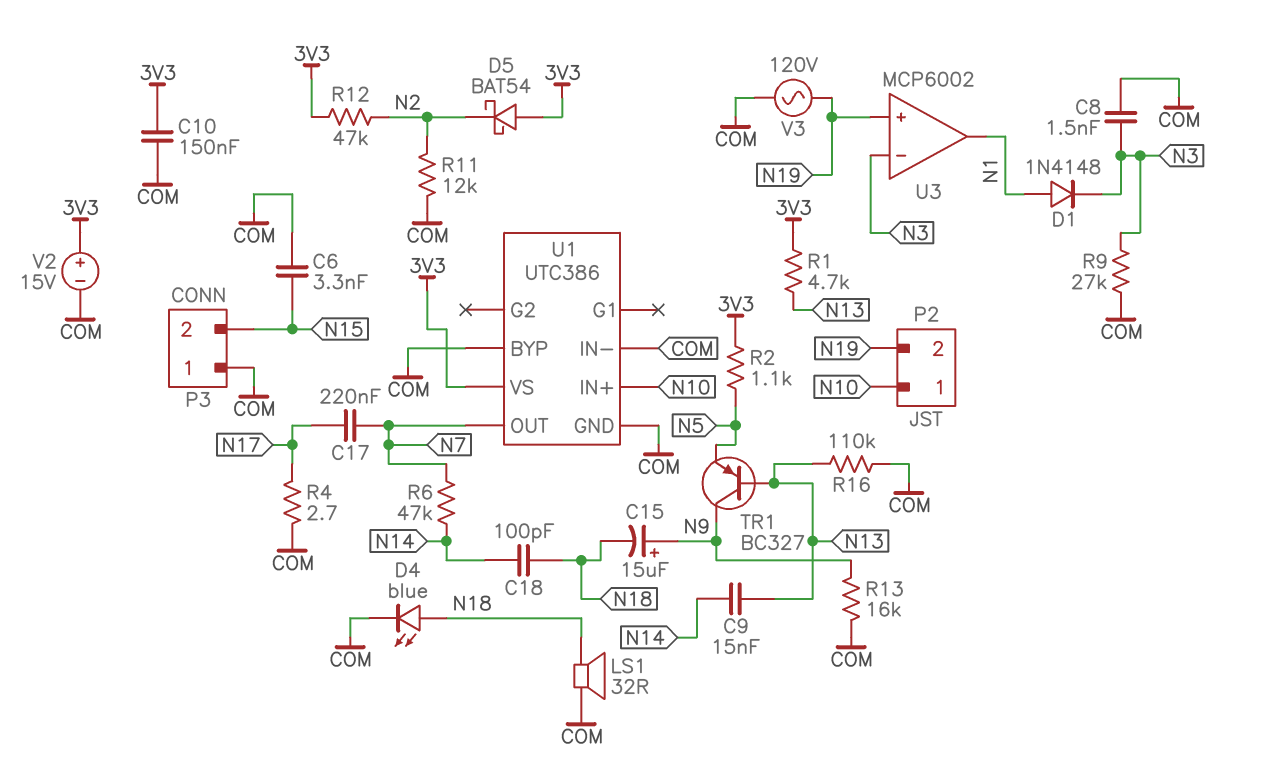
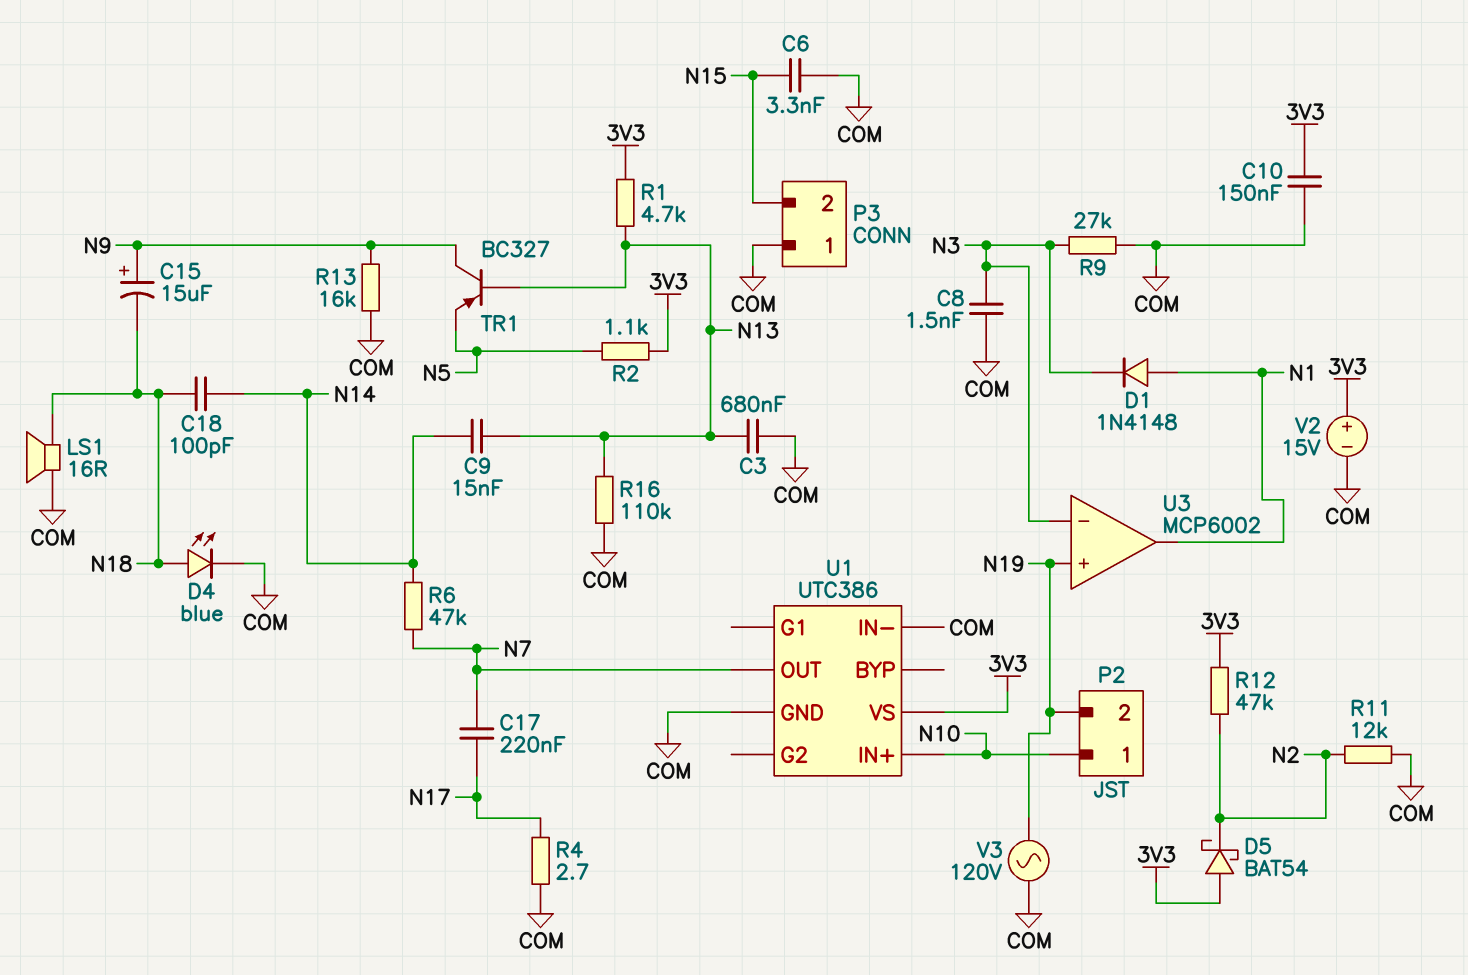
C3: none -> 680nF (COM, N13)
LS1: speaker 32R (COM, N18) -> speaker 16R (COM, N18)
U1 pin BYP: COM -> none

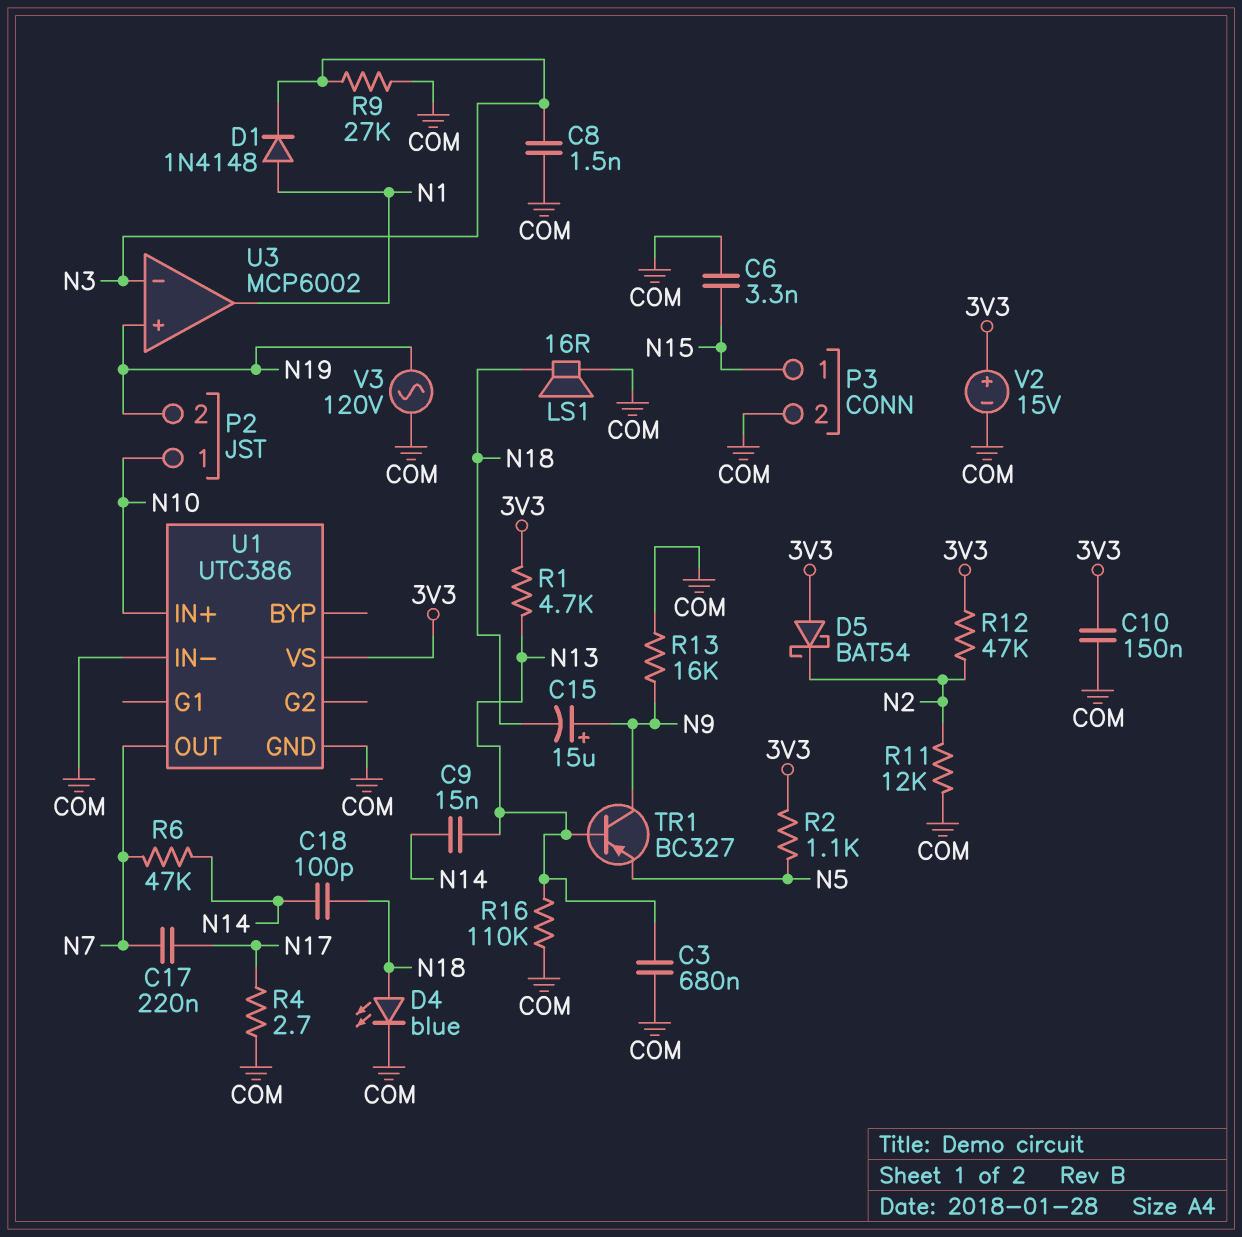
P3 pin 1: COM -> N15
P3 pin 2: N15 -> COM

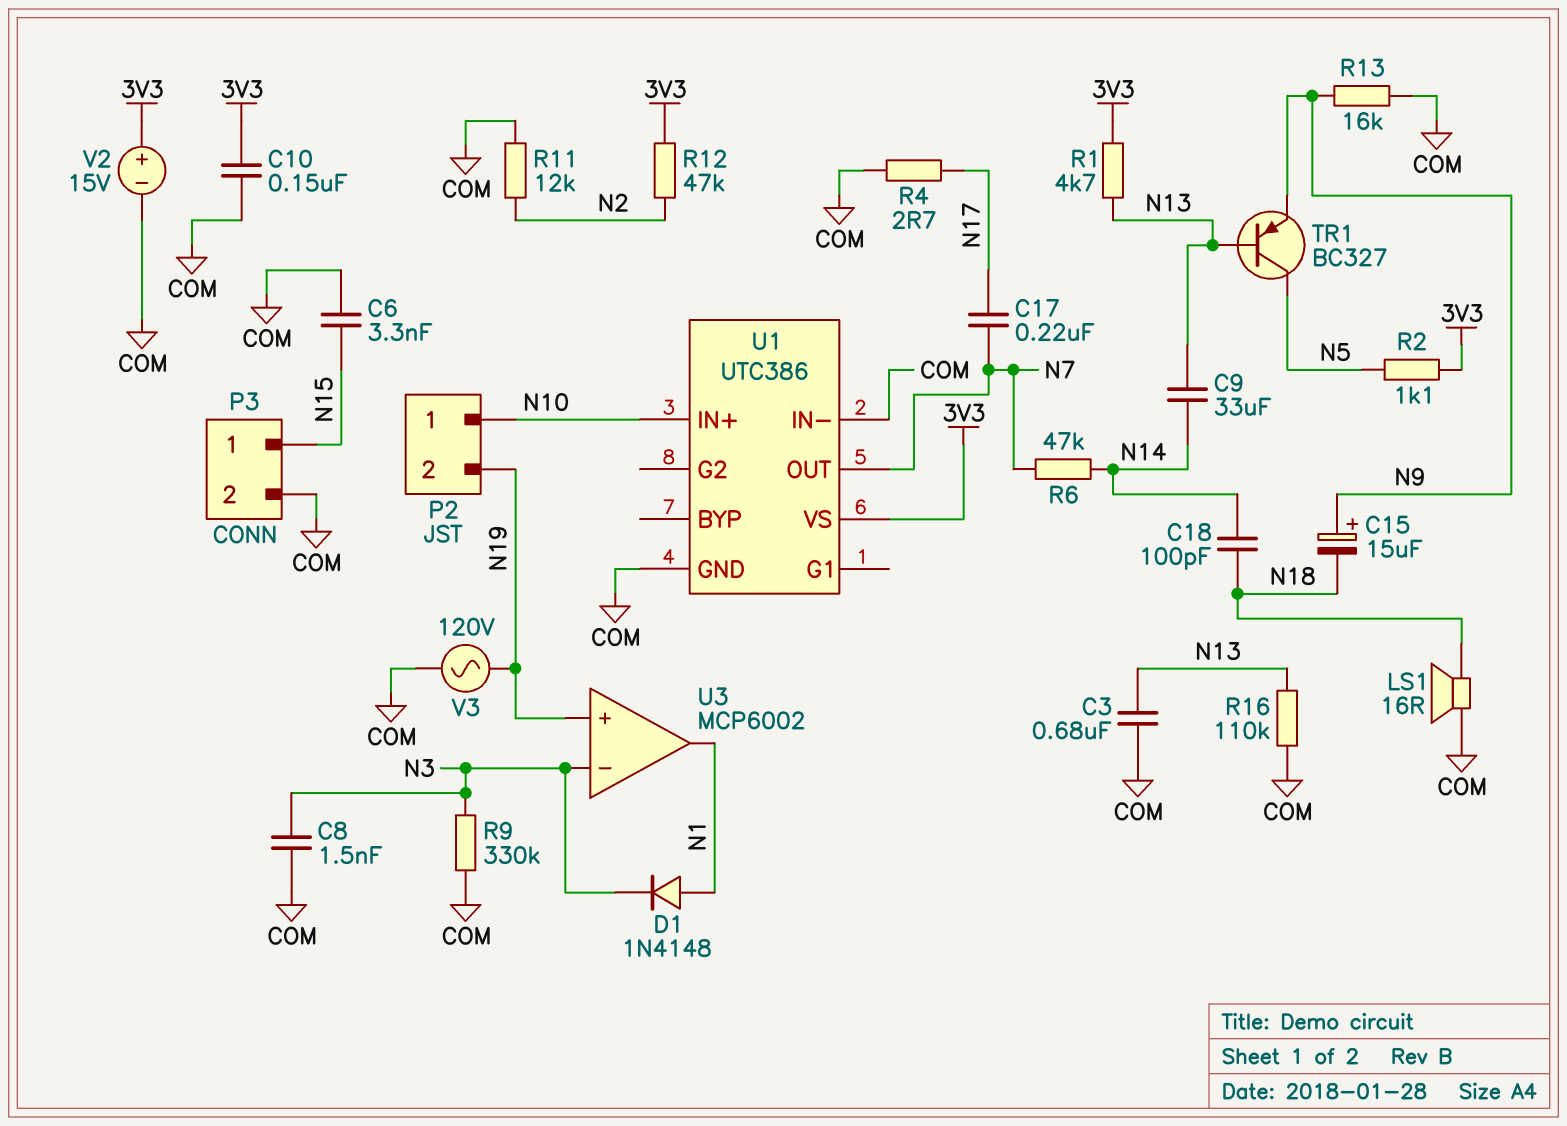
C9: 15nF (N13, N14) -> 33uF (N13, N14)
D4: LED blue (A N18, K COM) -> none
D5: schottky BAT54 (A 3V3, K N2) -> none
R9: 27k (COM, N3) -> 330k (COM, N3)
TR1: PNP BC327 (B N13, C N9, E N5) -> PNP BC327 (B N13, C N5, E N9)

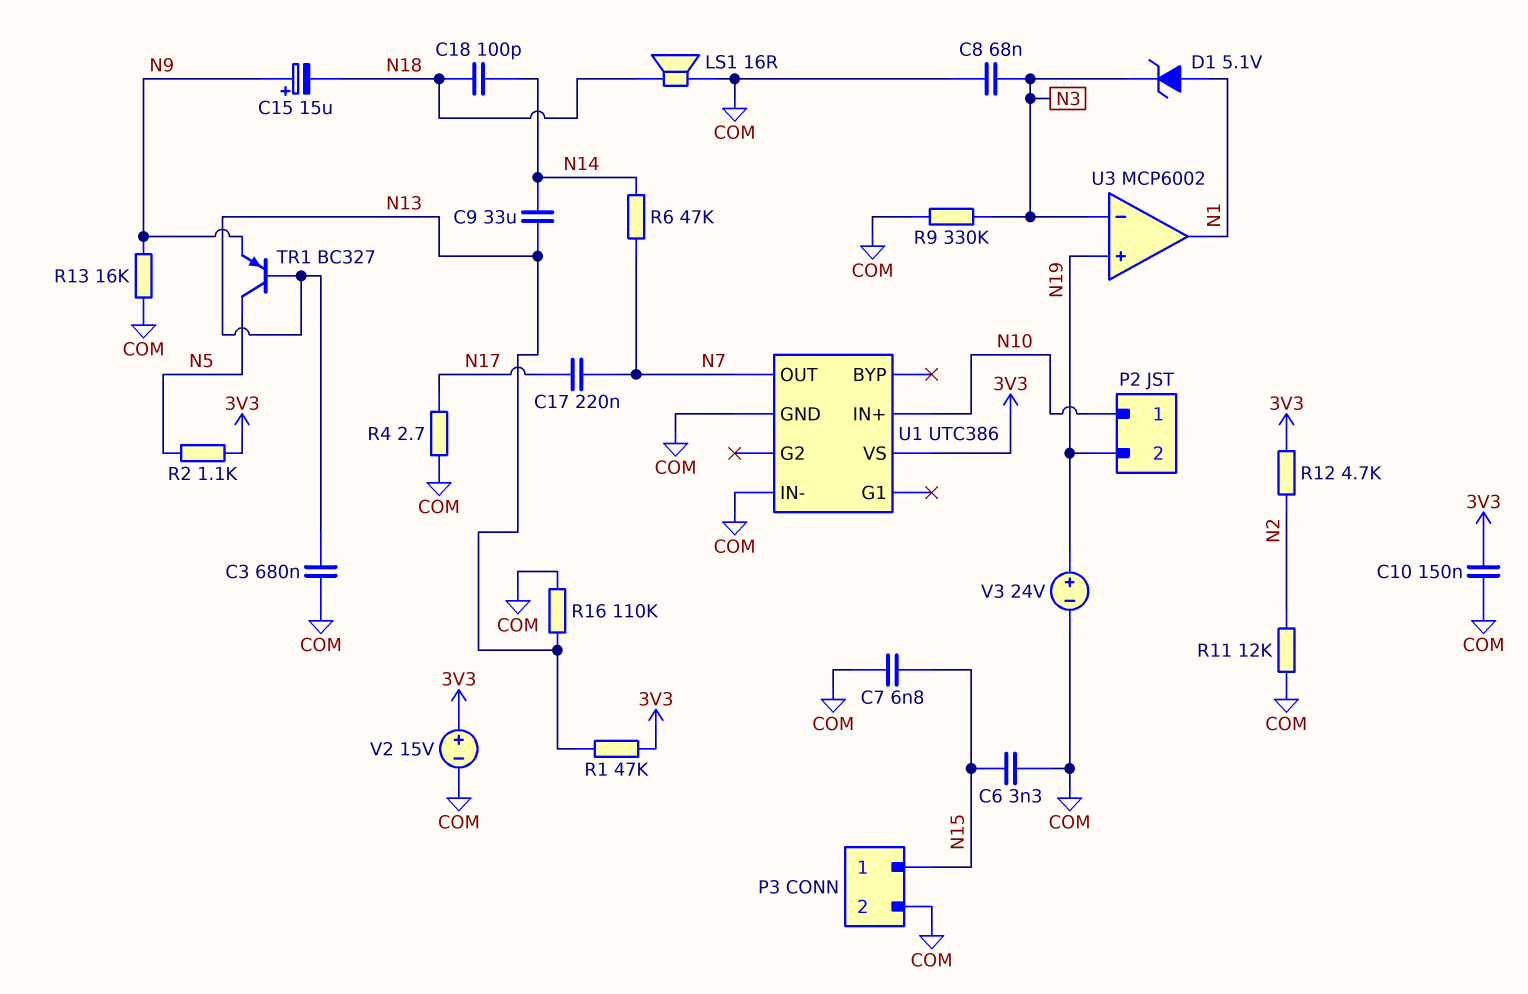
C7: none -> 6.8nF (COM, N15)
C8: 1.5nF (COM, N3) -> 68nF (COM, N3)
D1: diode 1N4148 (A N1, K N3) -> zener 5.1V (A N1, K N3)
R1: 4.7k (3V3, N13) -> 47k (3V3, N13)
R12: 47k (3V3, N2) -> 4.7k (3V3, N2)
V3: AC 120V (COM, N19) -> 24V (plus N19, minus COM)

